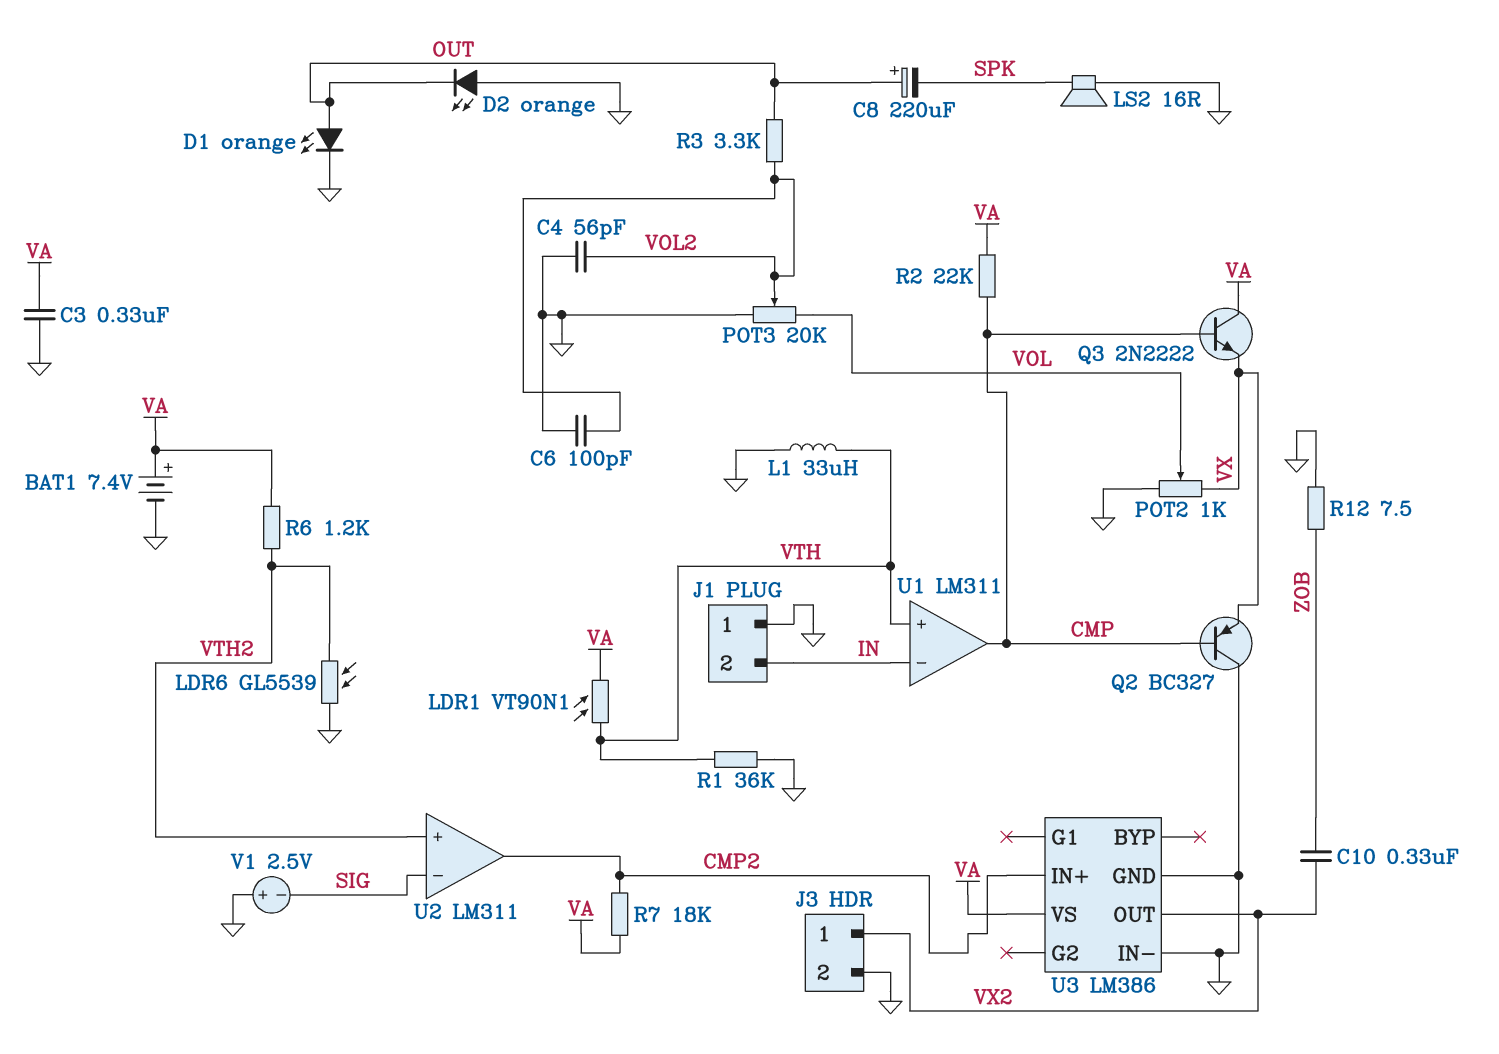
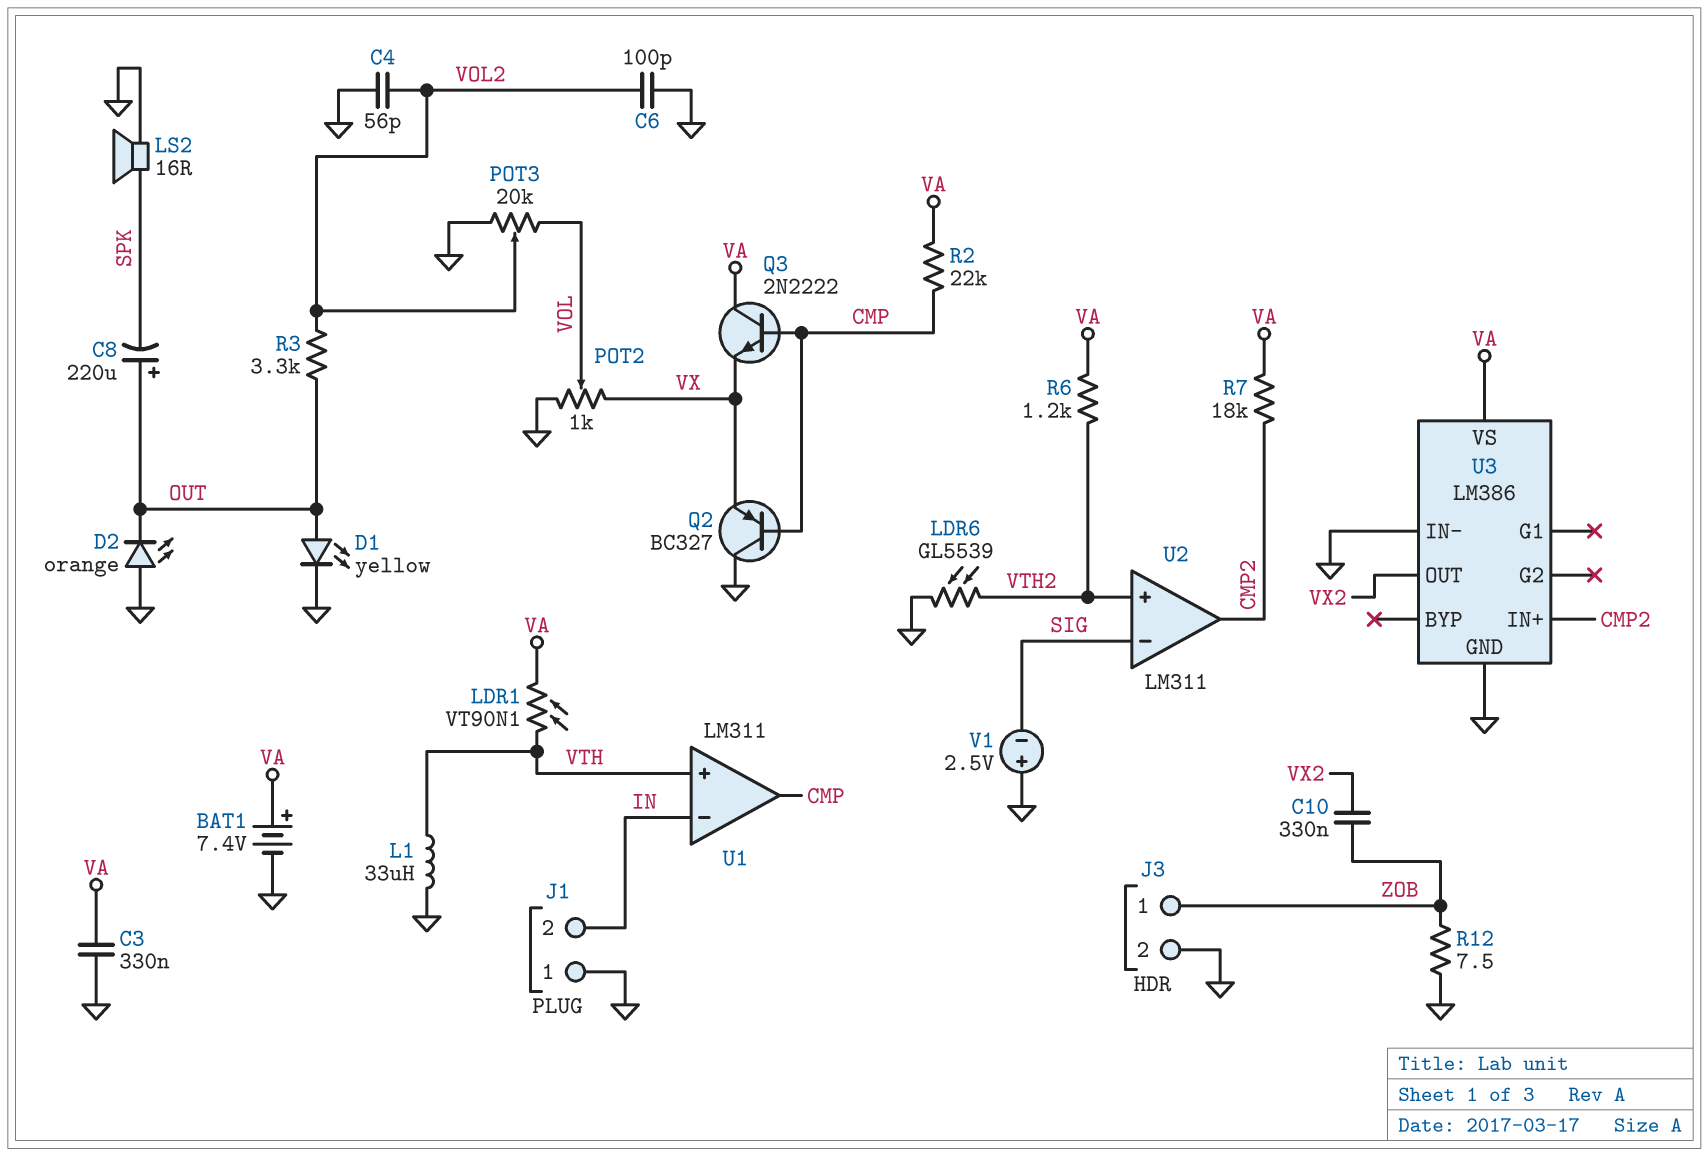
D1: LED orange (A OUT, K GND) -> LED yellow (A OUT, K GND)
J3 pin 1: VX2 -> ZOB
R1: 36k (GND, VTH) -> none

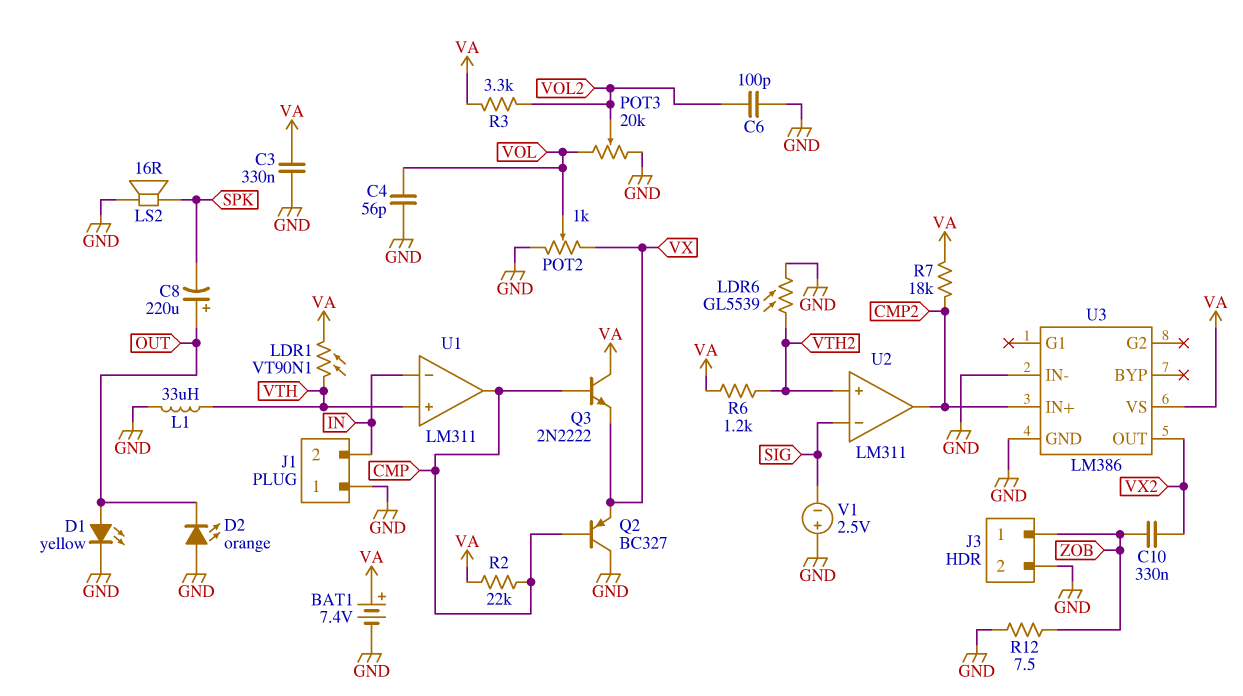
C4: 56pF (GND, VOL2) -> 56pF (GND, VOL)
R3: 3.3k (OUT, VOL2) -> 3.3k (VA, VOL2)

